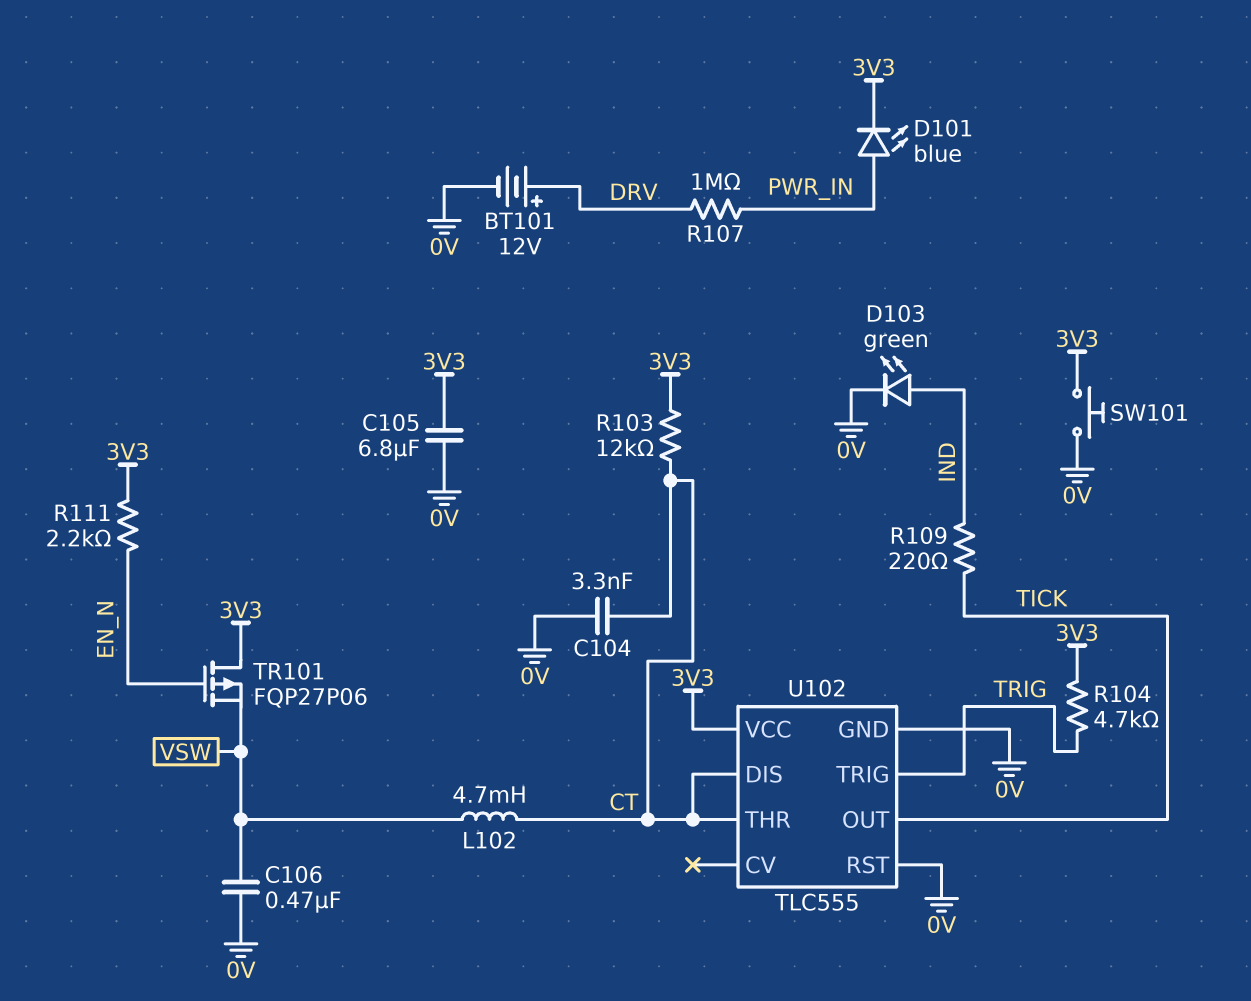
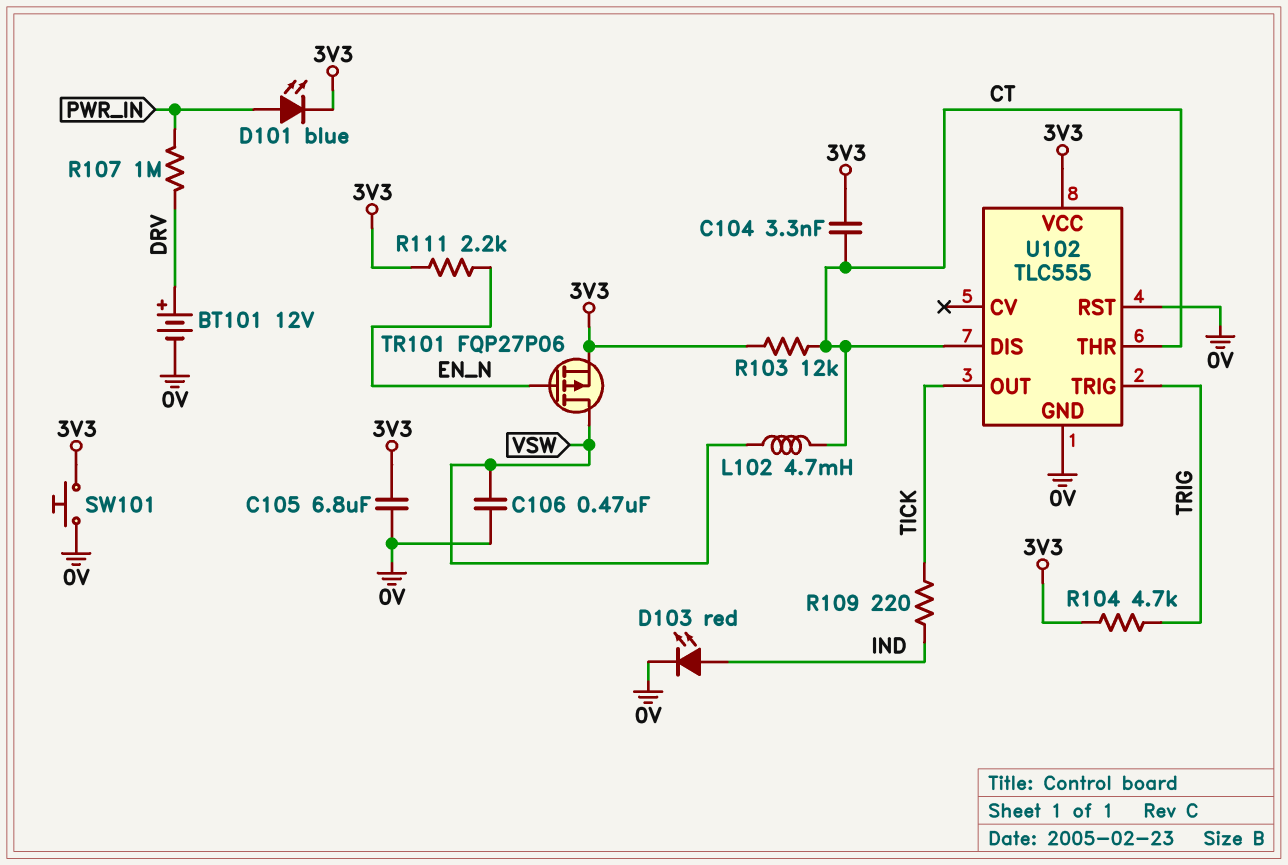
C104: 3.3nF (0V, CT) -> 3.3nF (3V3, CT)
D103: LED green (A IND, K 0V) -> LED red (A IND, K 0V)
TR101: PMOS FQP27P06 (G EN_N, D 3V3, S VSW) -> PMOS FQP27P06 (G EN_N, D VSW, S 3V3)

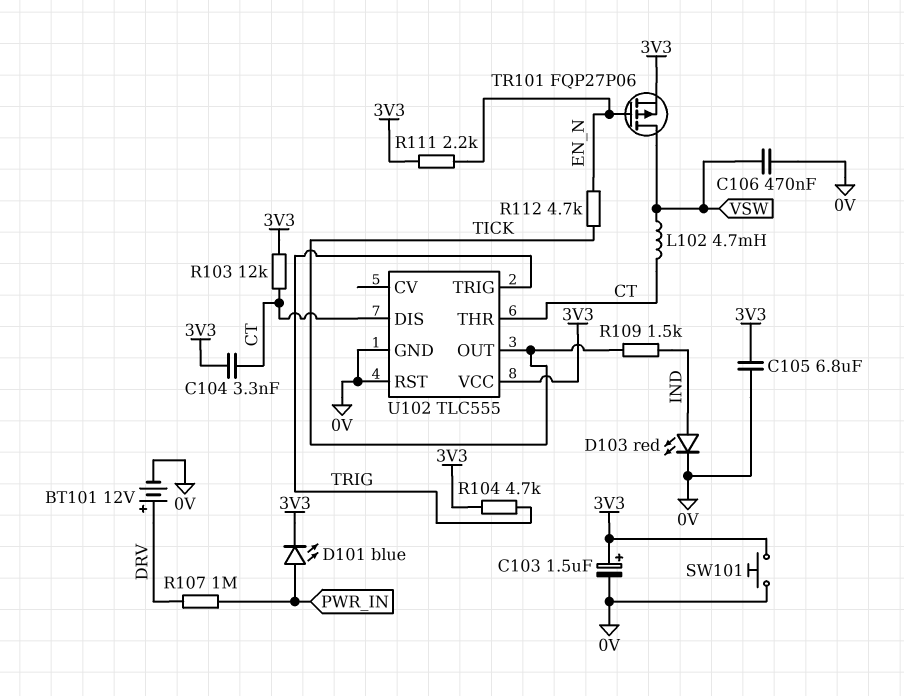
C103: none -> 1.5uF (plus 3V3, minus 0V)
R109: 220 (IND, TICK) -> 1.5k (IND, TICK)
R112: none -> 4.7k (EN_N, TICK)

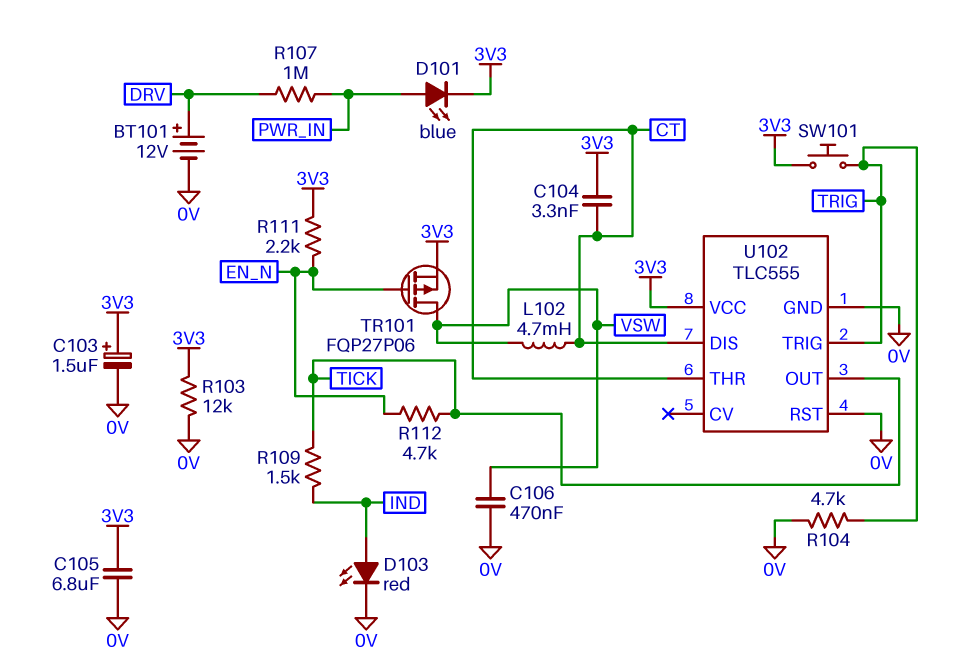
R103: 12k (3V3, CT) -> 12k (0V, 3V3)
R104: 4.7k (3V3, TRIG) -> 4.7k (0V, TRIG)
SW101: button (0V, 3V3) -> button (3V3, TRIG)

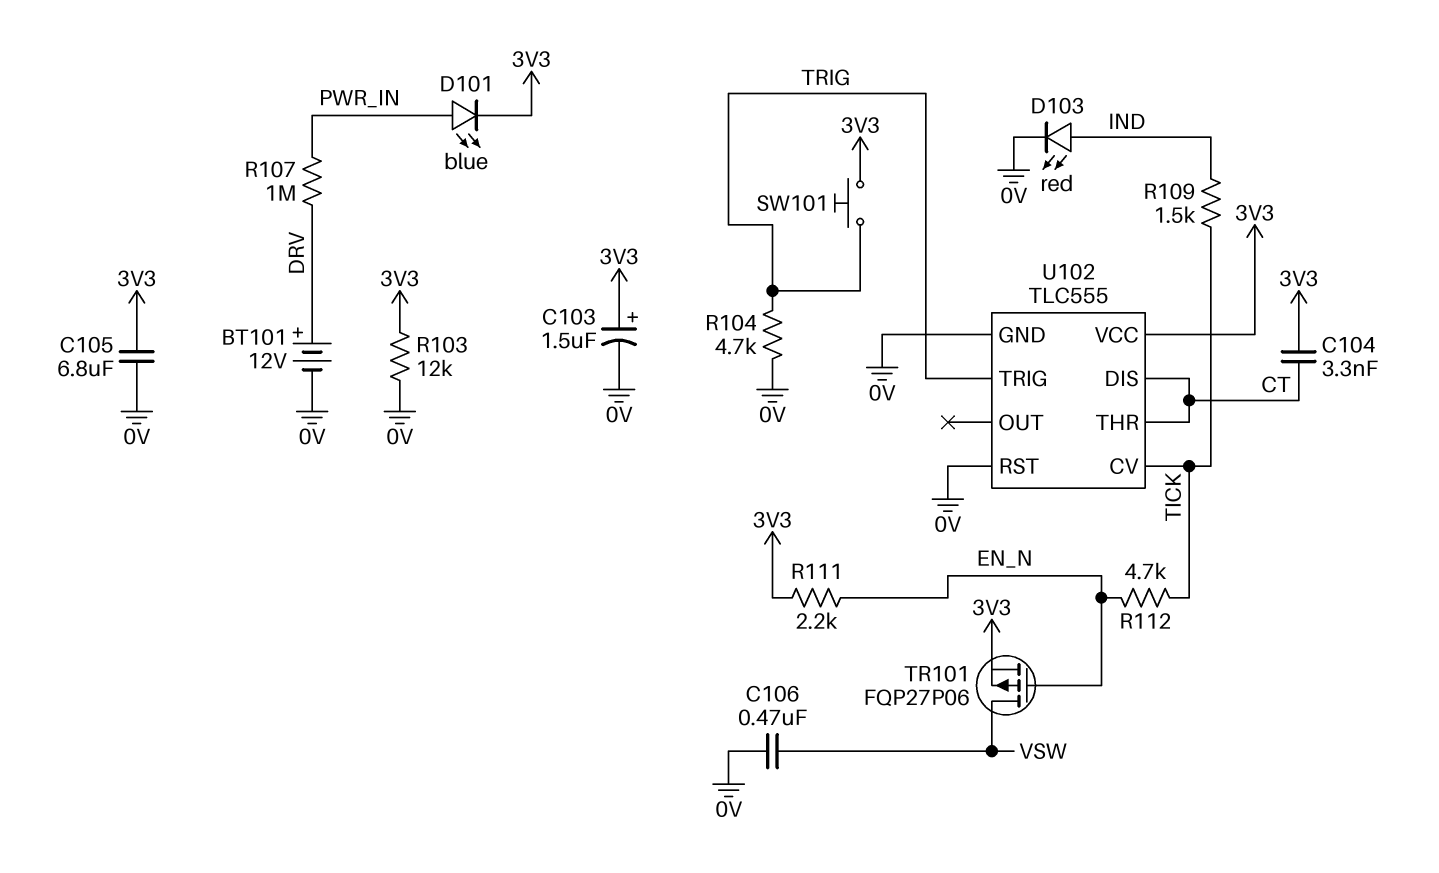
L102: 4.7mH (CT, VSW) -> none
U102 pin CV: none -> TICK
U102 pin OUT: TICK -> none

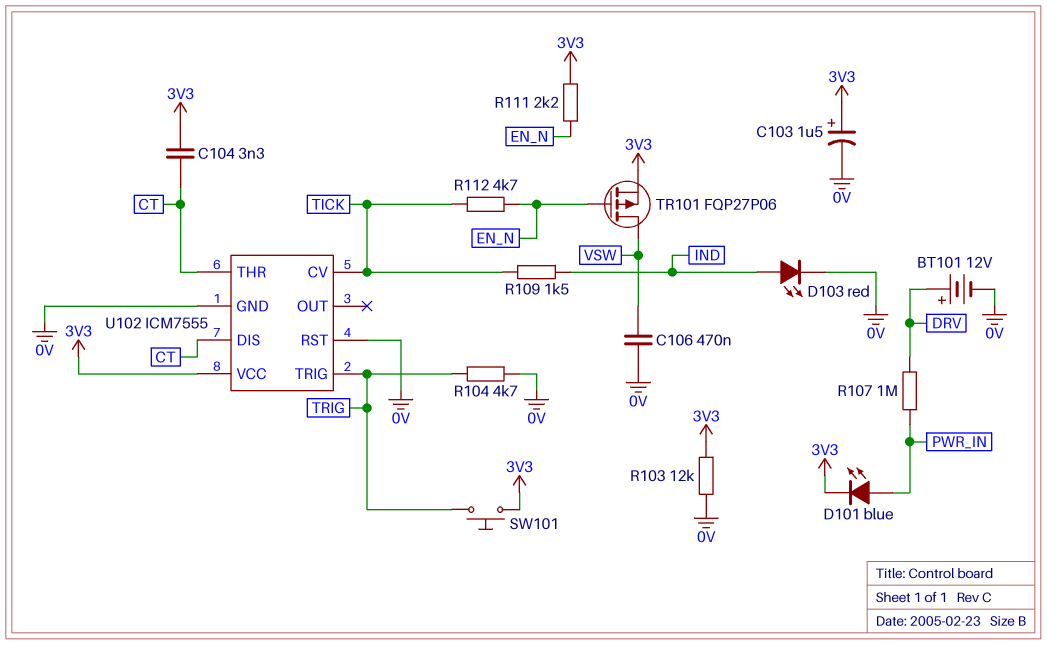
C105: 6.8uF (0V, 3V3) -> none
U102: TLC555 -> ICM7555

